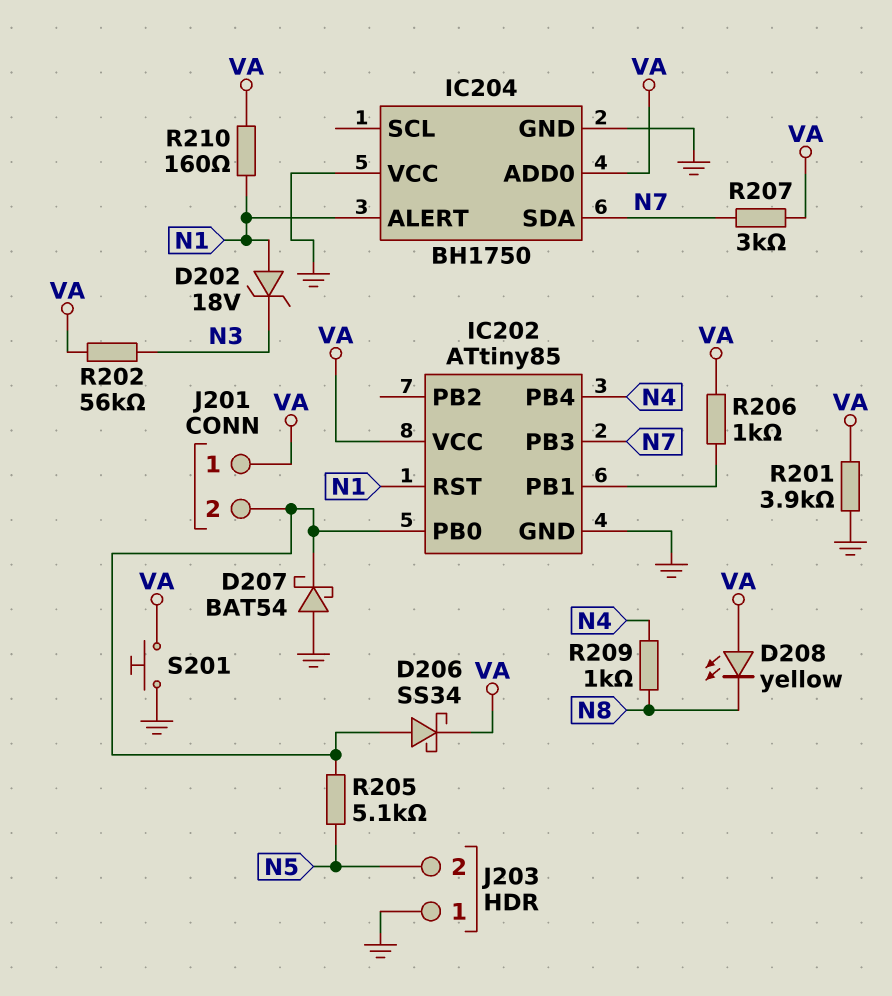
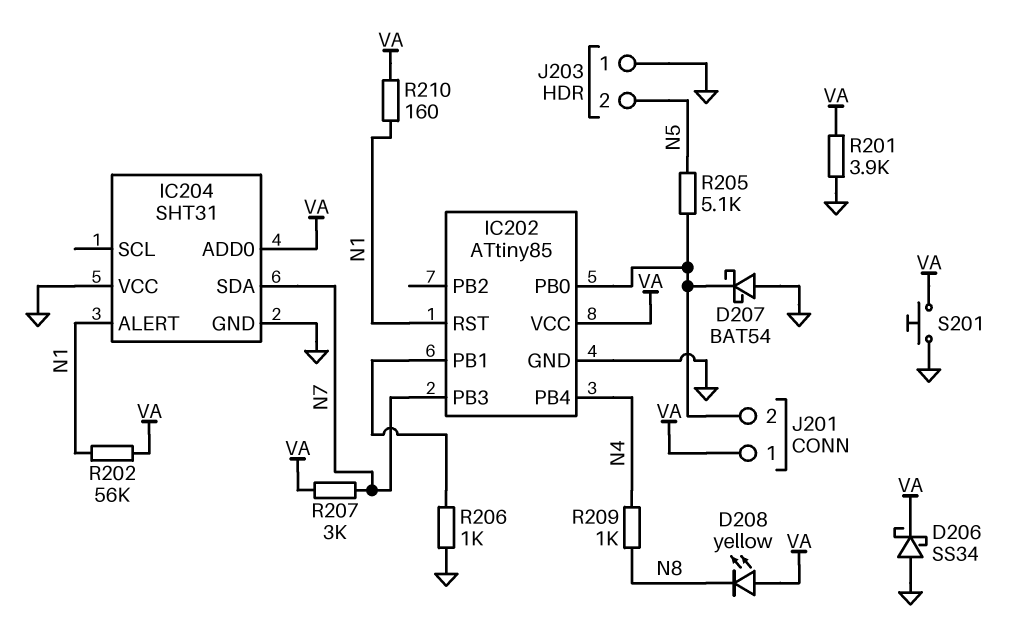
D202: zener 18V (A N1, K N3) -> none
D206: schottky SS34 (A IC202/PB0, K VA) -> schottky SS34 (A GND, K VA)
IC204: BH1750 -> SHT31
R202: 56k (N3, VA) -> 56k (N1, VA)
R206: 1k (IC202/PB1, VA) -> 1k (GND, IC202/PB1)

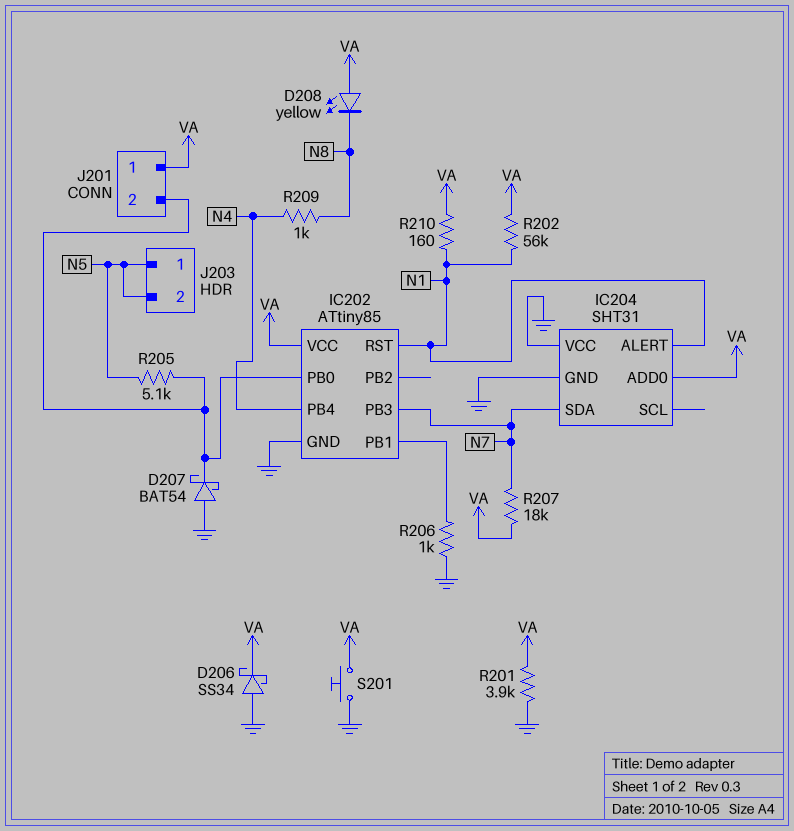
J203 pin 1: GND -> N5
R207: 3k (N7, VA) -> 18k (N7, VA)

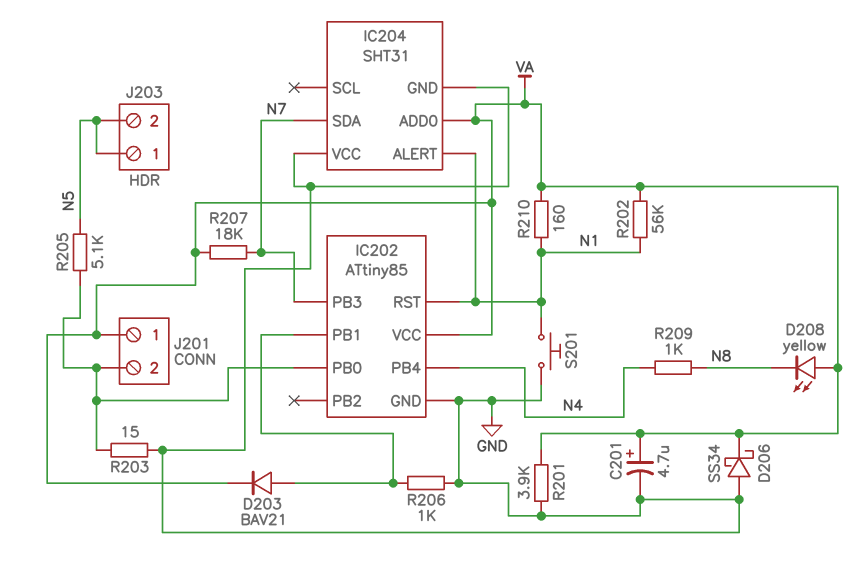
C201: none -> 4.7uF (plus VA, minus GND)
D203: none -> diode BAV21 (A IC202/PB1, K VA)
D207: schottky BAT54 (A GND, K IC202/PB0) -> none
R203: none -> 15 (GND, IC202/PB0)
S201: button (GND, VA) -> button (GND, N1)

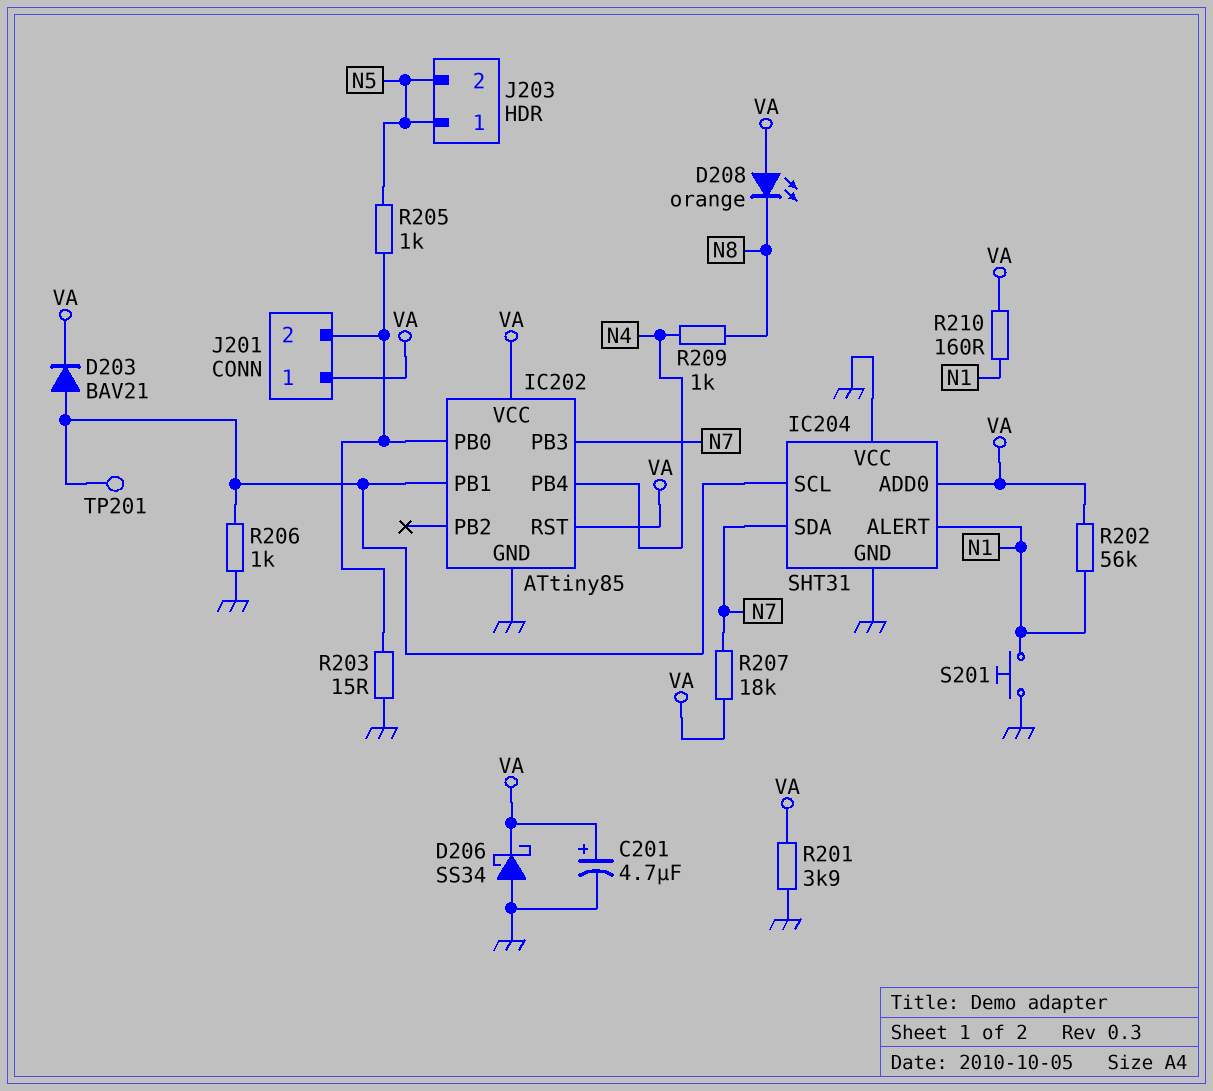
D208: LED yellow (A VA, K N8) -> LED orange (A VA, K N8)
IC202 pin RST: N1 -> VA
IC204 pin SCL: none -> IC202/PB1
R205: 5.1k (IC202/PB0, N5) -> 1k (IC202/PB0, N5)
TP201: none -> test point (IC202/PB1)

